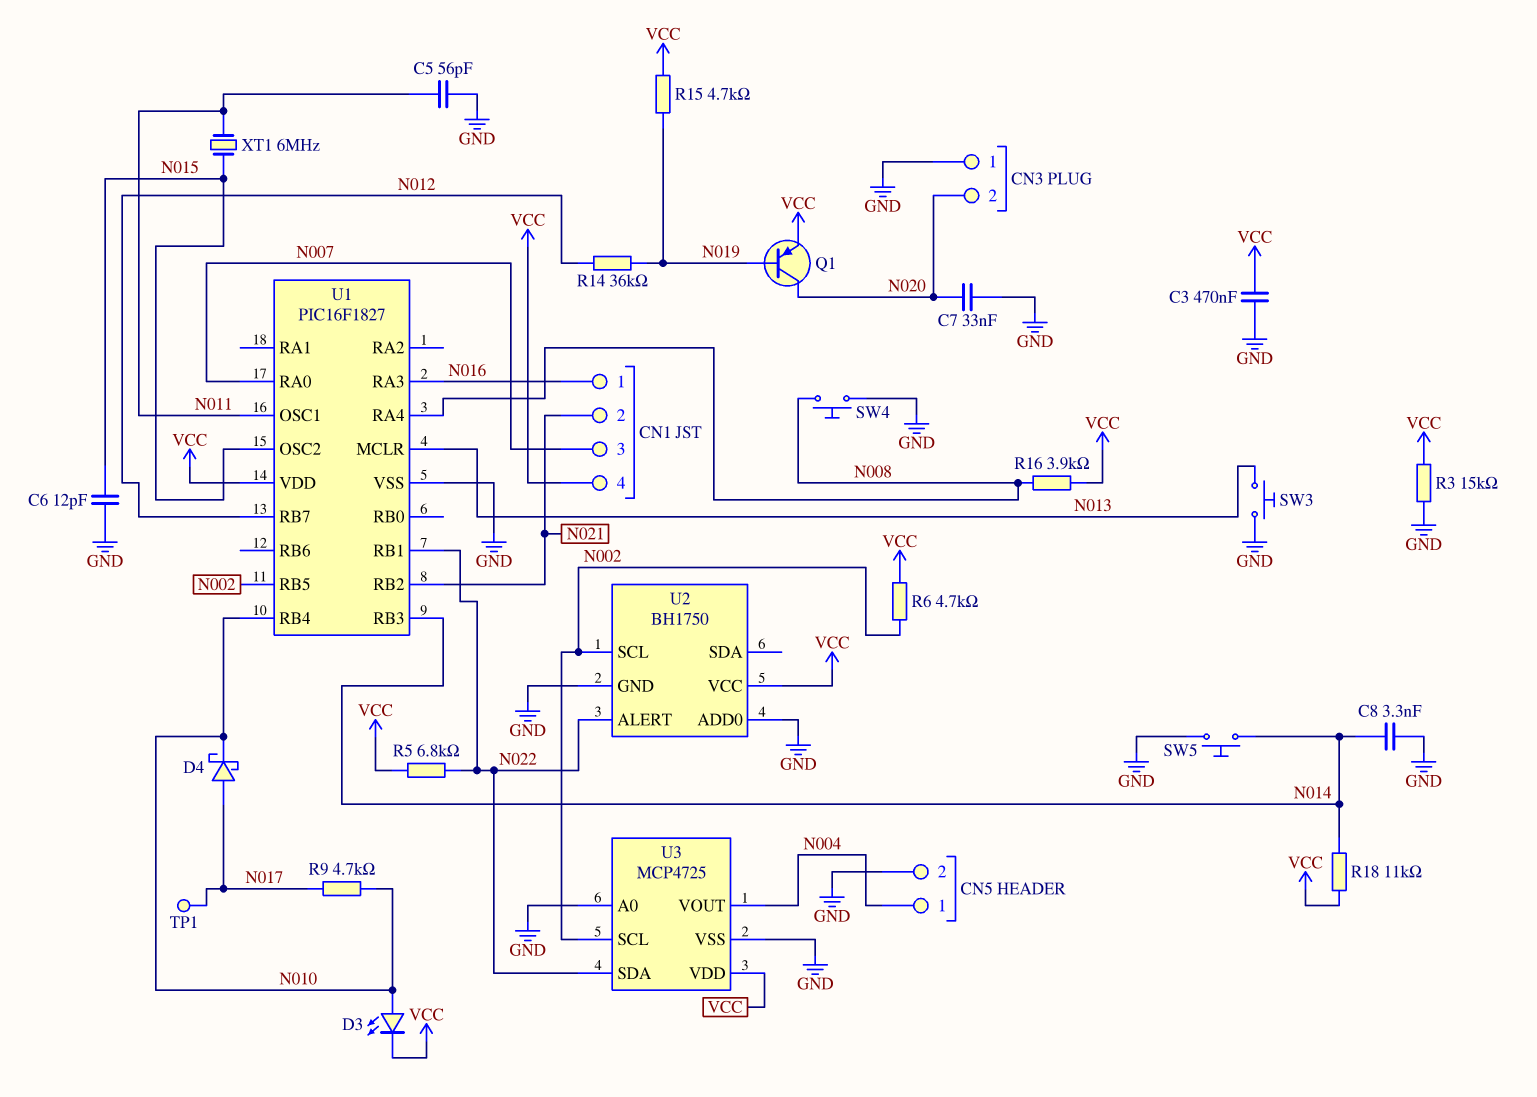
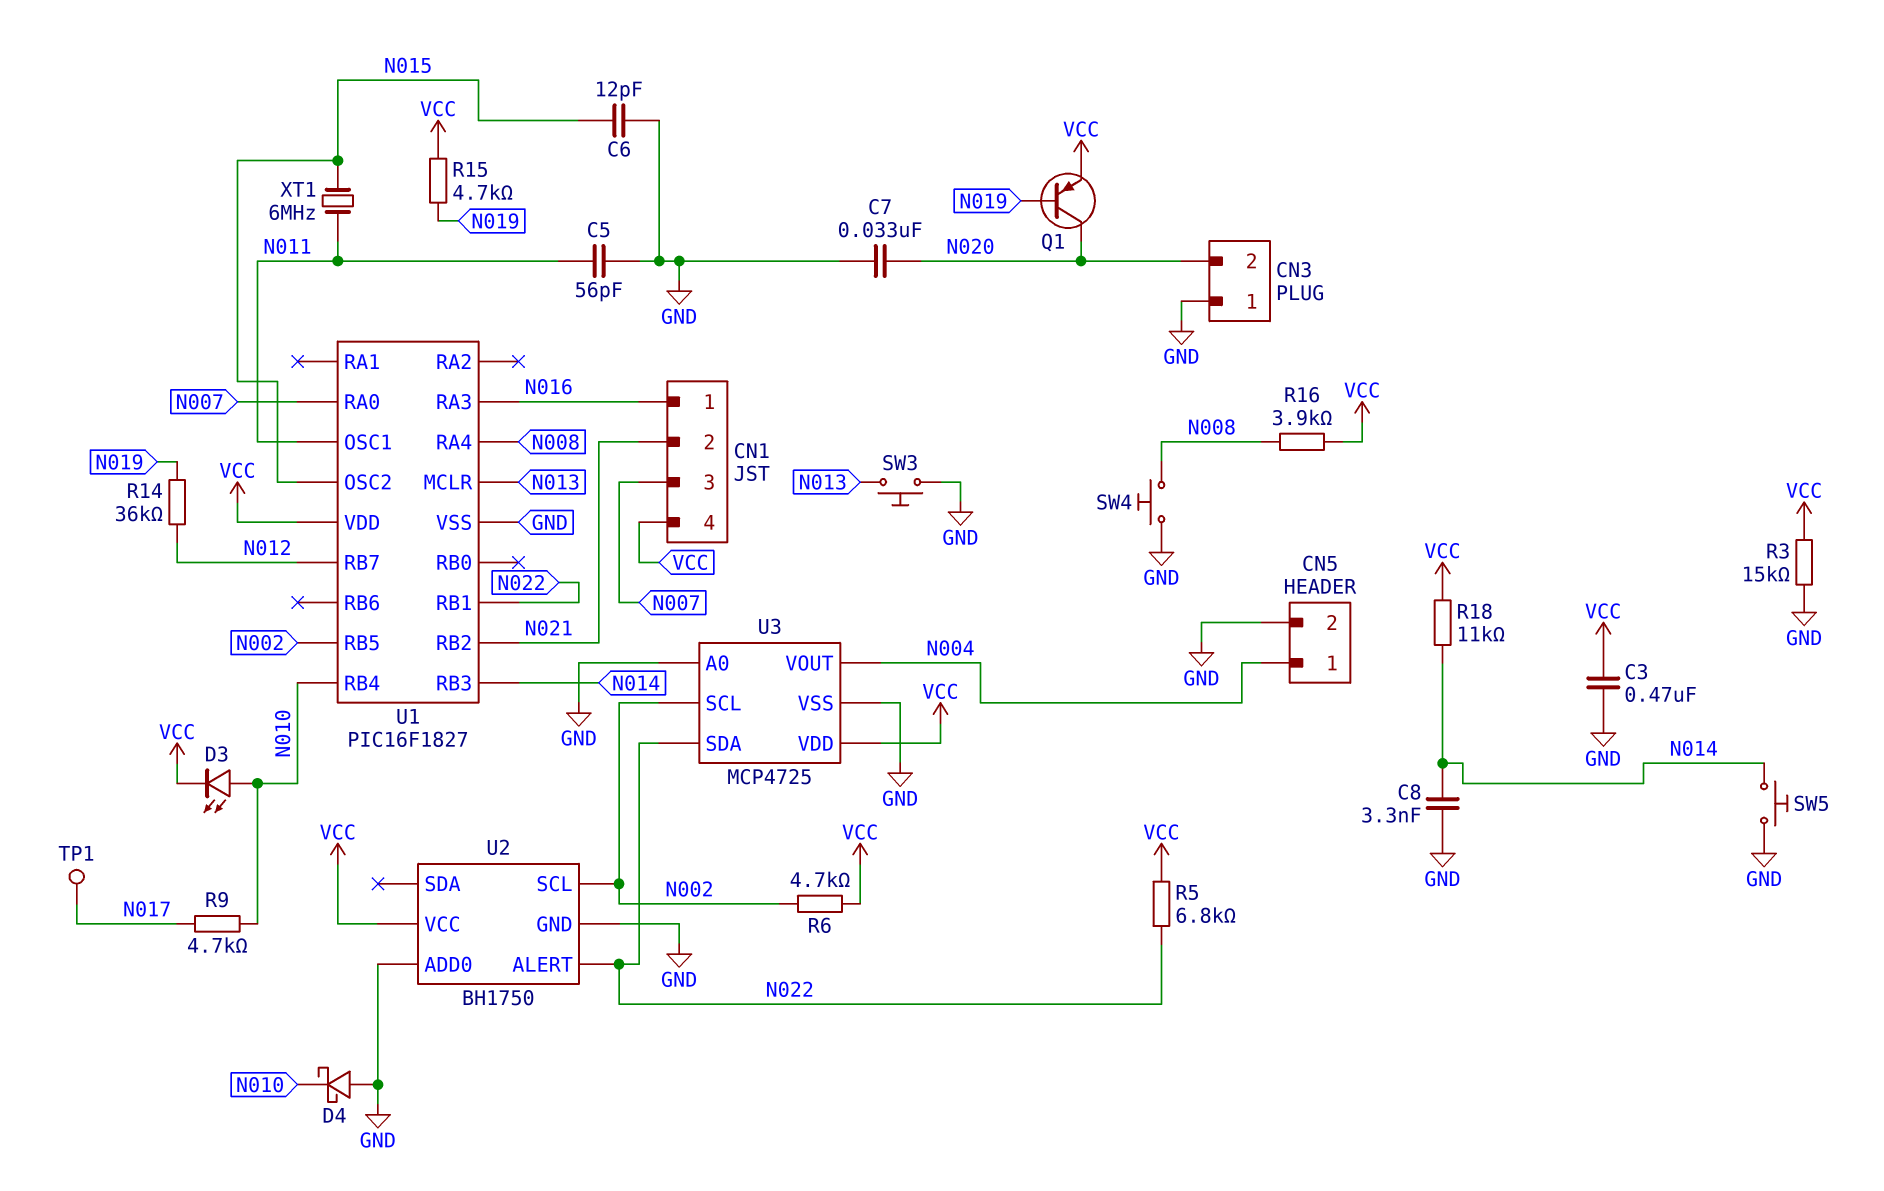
D4: schottky (A N017, K N010) -> schottky (A GND, K N010)

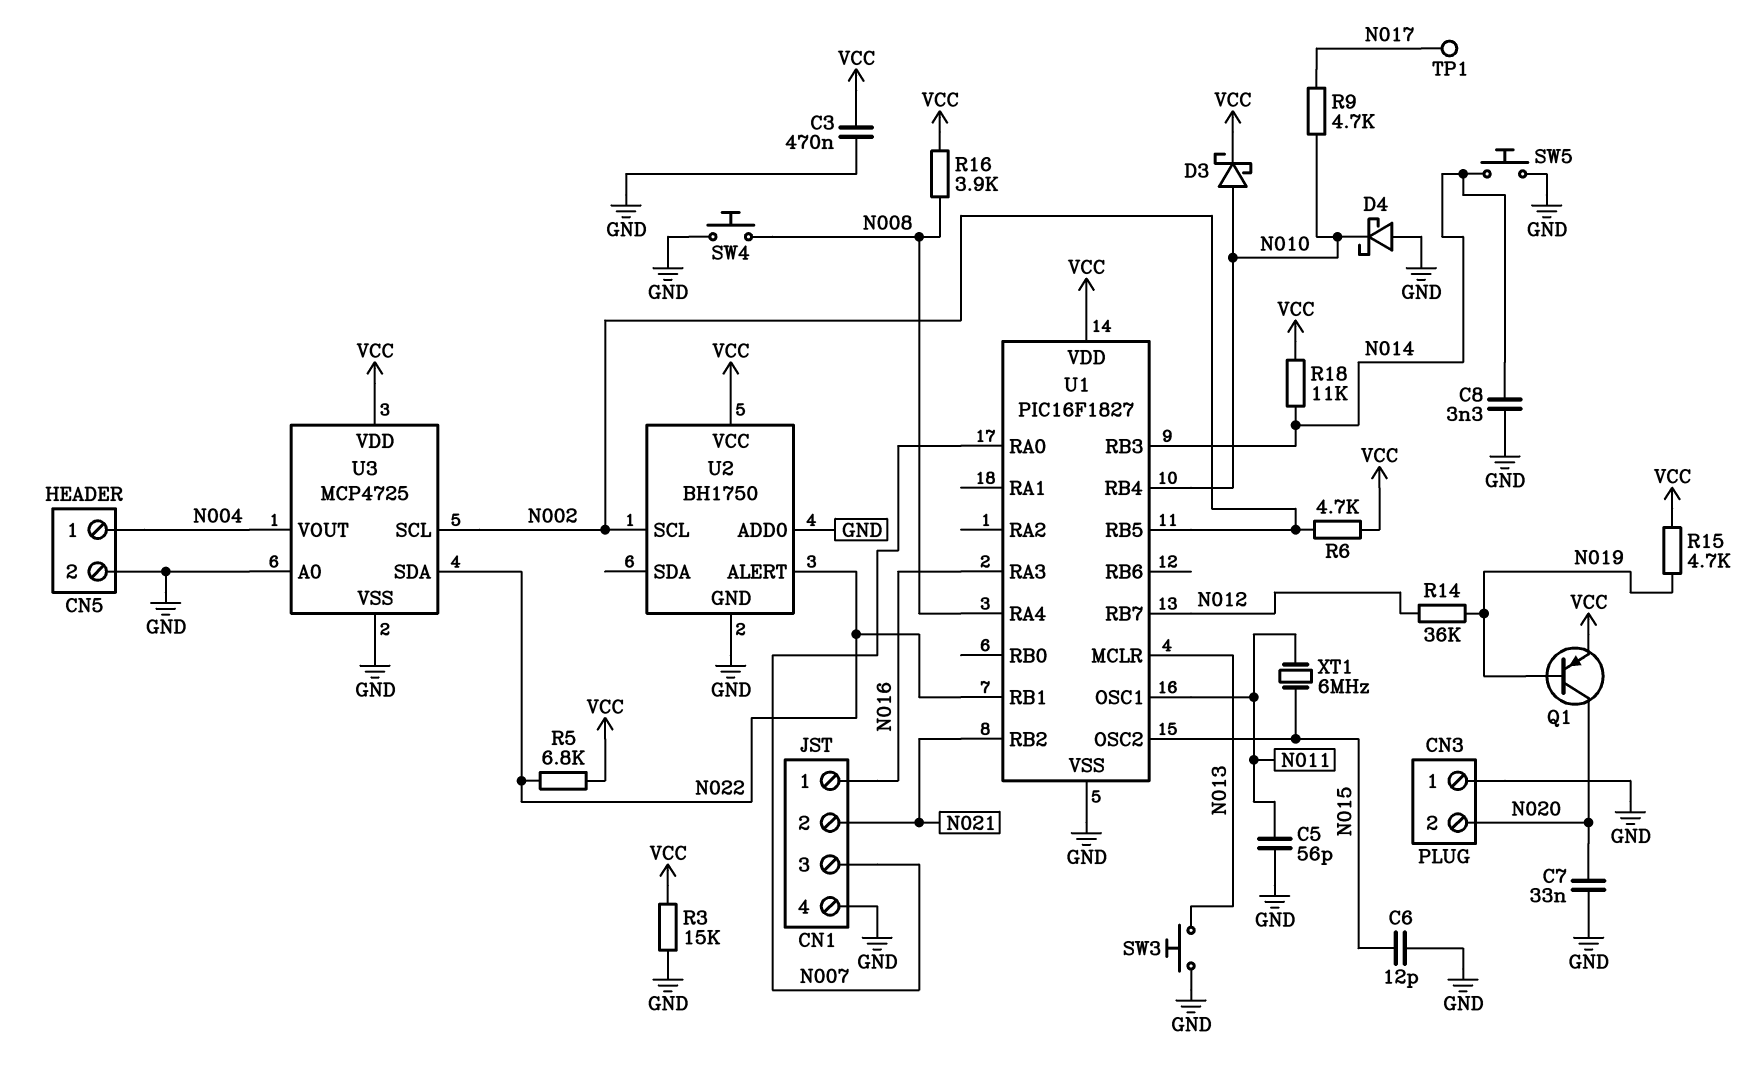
CN1 pin 4: VCC -> GND
D3: LED (A N010, K VCC) -> schottky (A N010, K VCC)

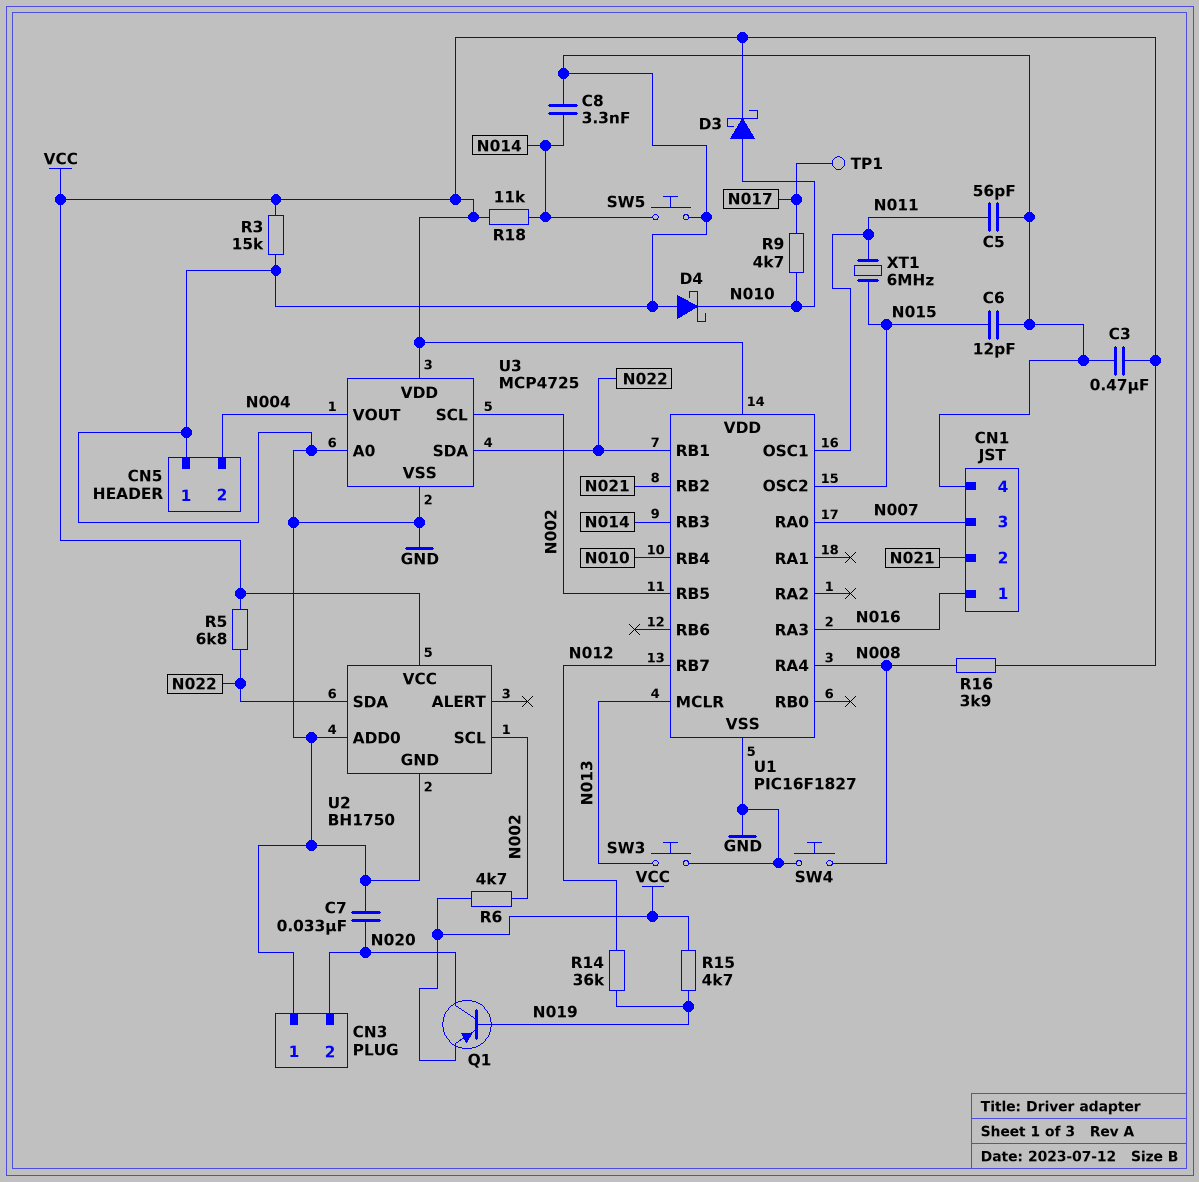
CN5 pin 1: N004 -> GND
CN5 pin 2: GND -> N004
U2 pin ALERT: N022 -> none
U2 pin SDA: none -> N022

